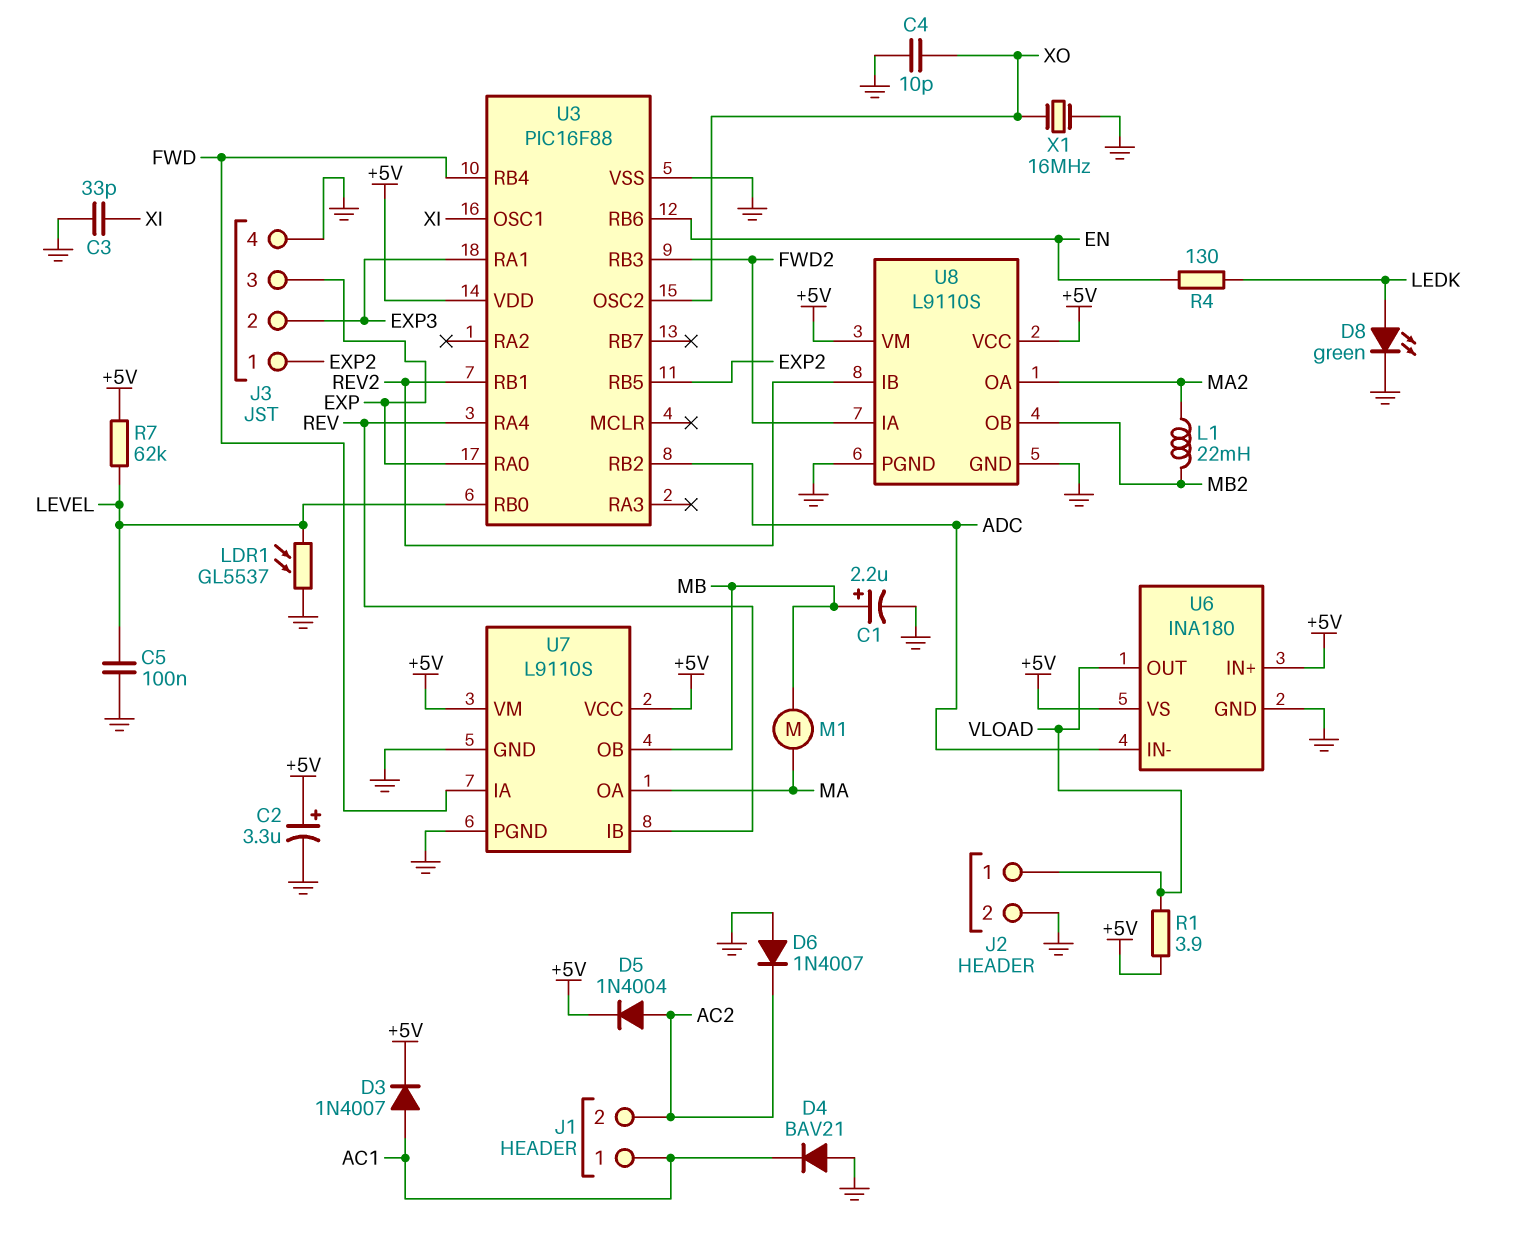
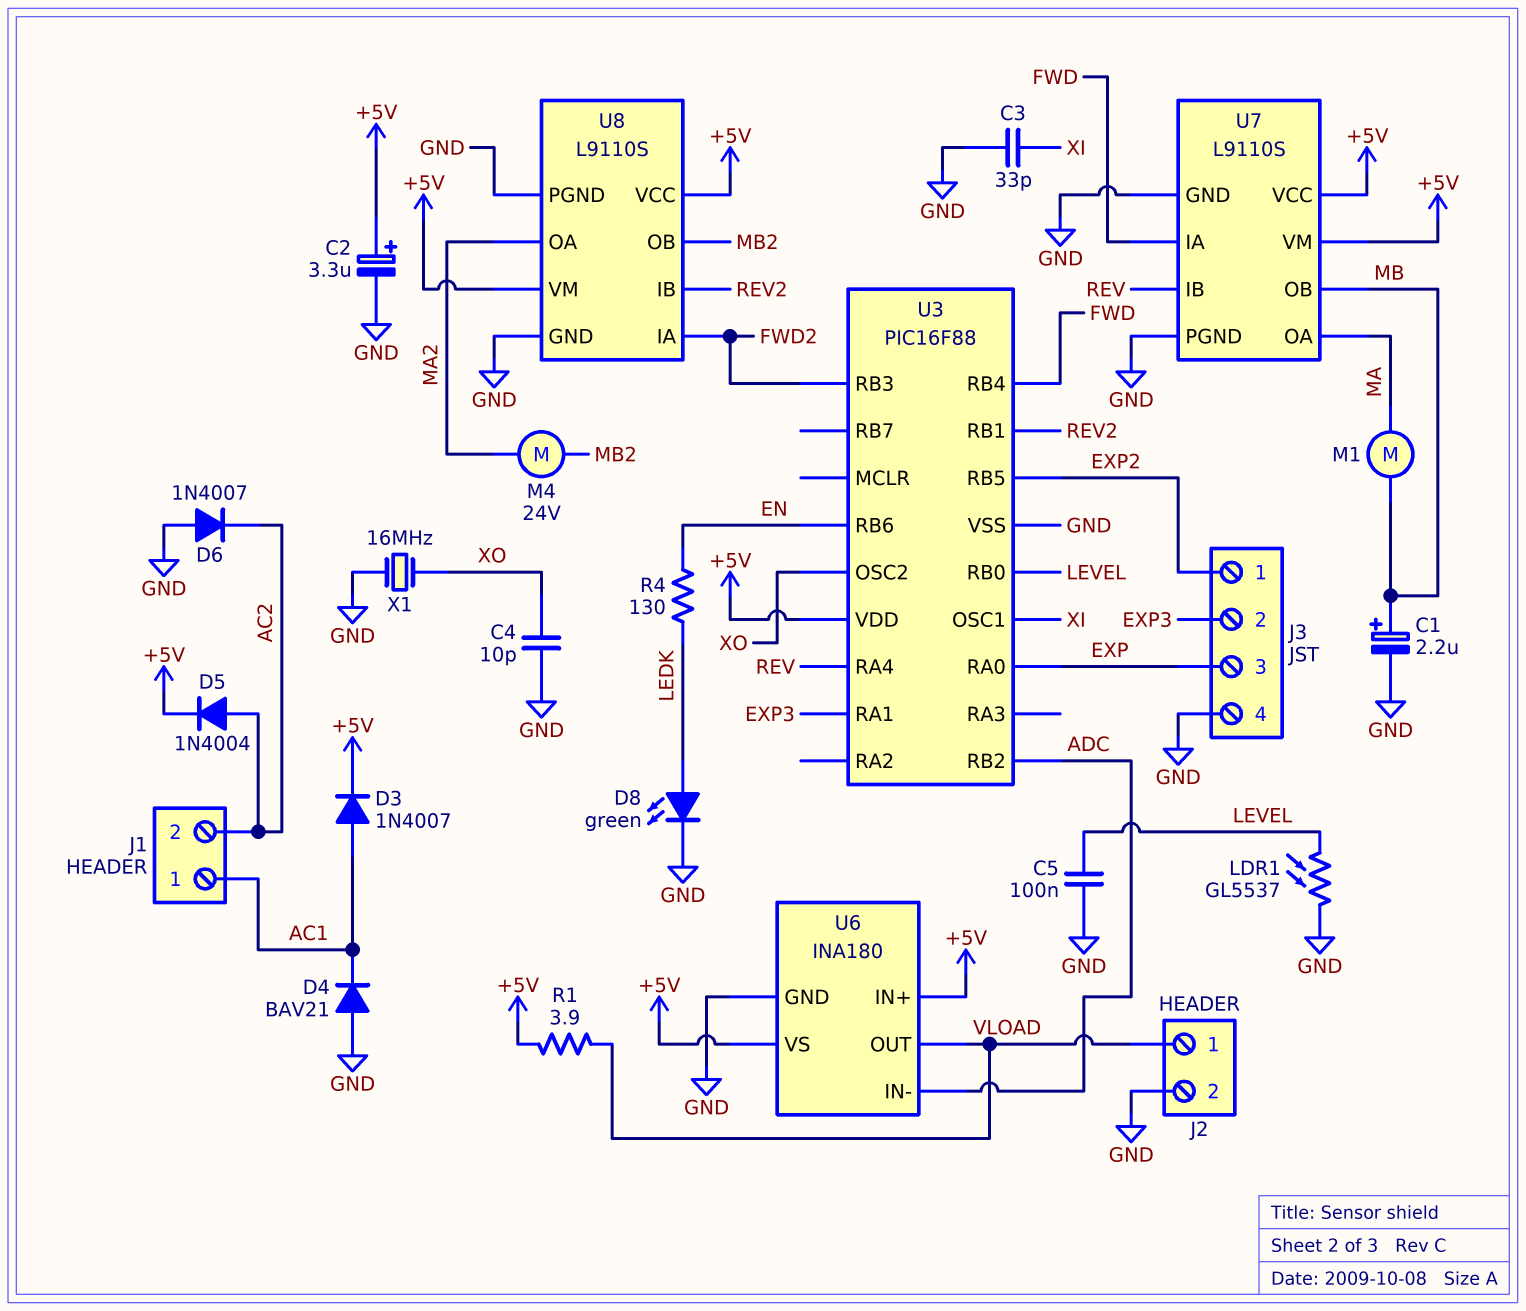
L1: 22mH (MA2, MB2) -> none
M4: none -> motor 24V (MA2, MB2)
R7: 62k (+5V, LEVEL) -> none

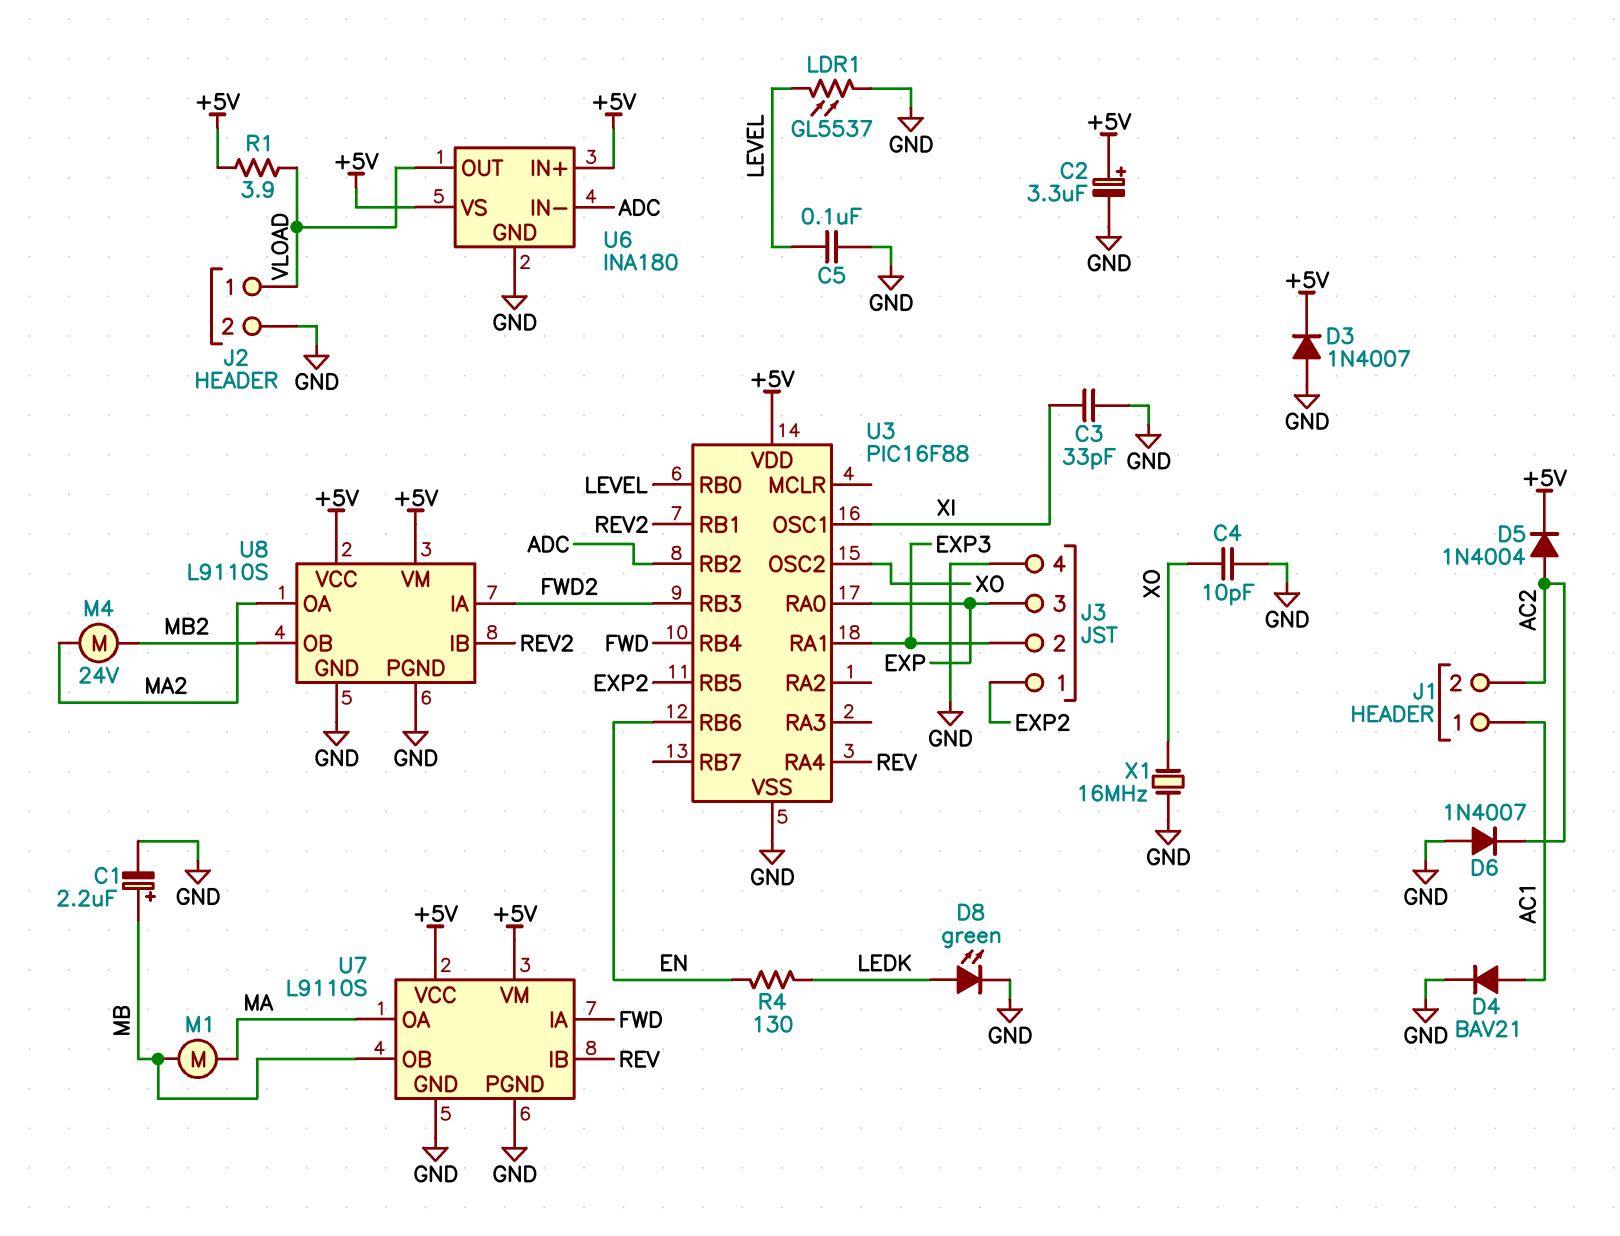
D3: diode 1N4007 (A AC1, K +5V) -> diode 1N4007 (A GND, K +5V)
D4: diode BAV21 (A GND, K AC1) -> diode BAV21 (A AC1, K GND)

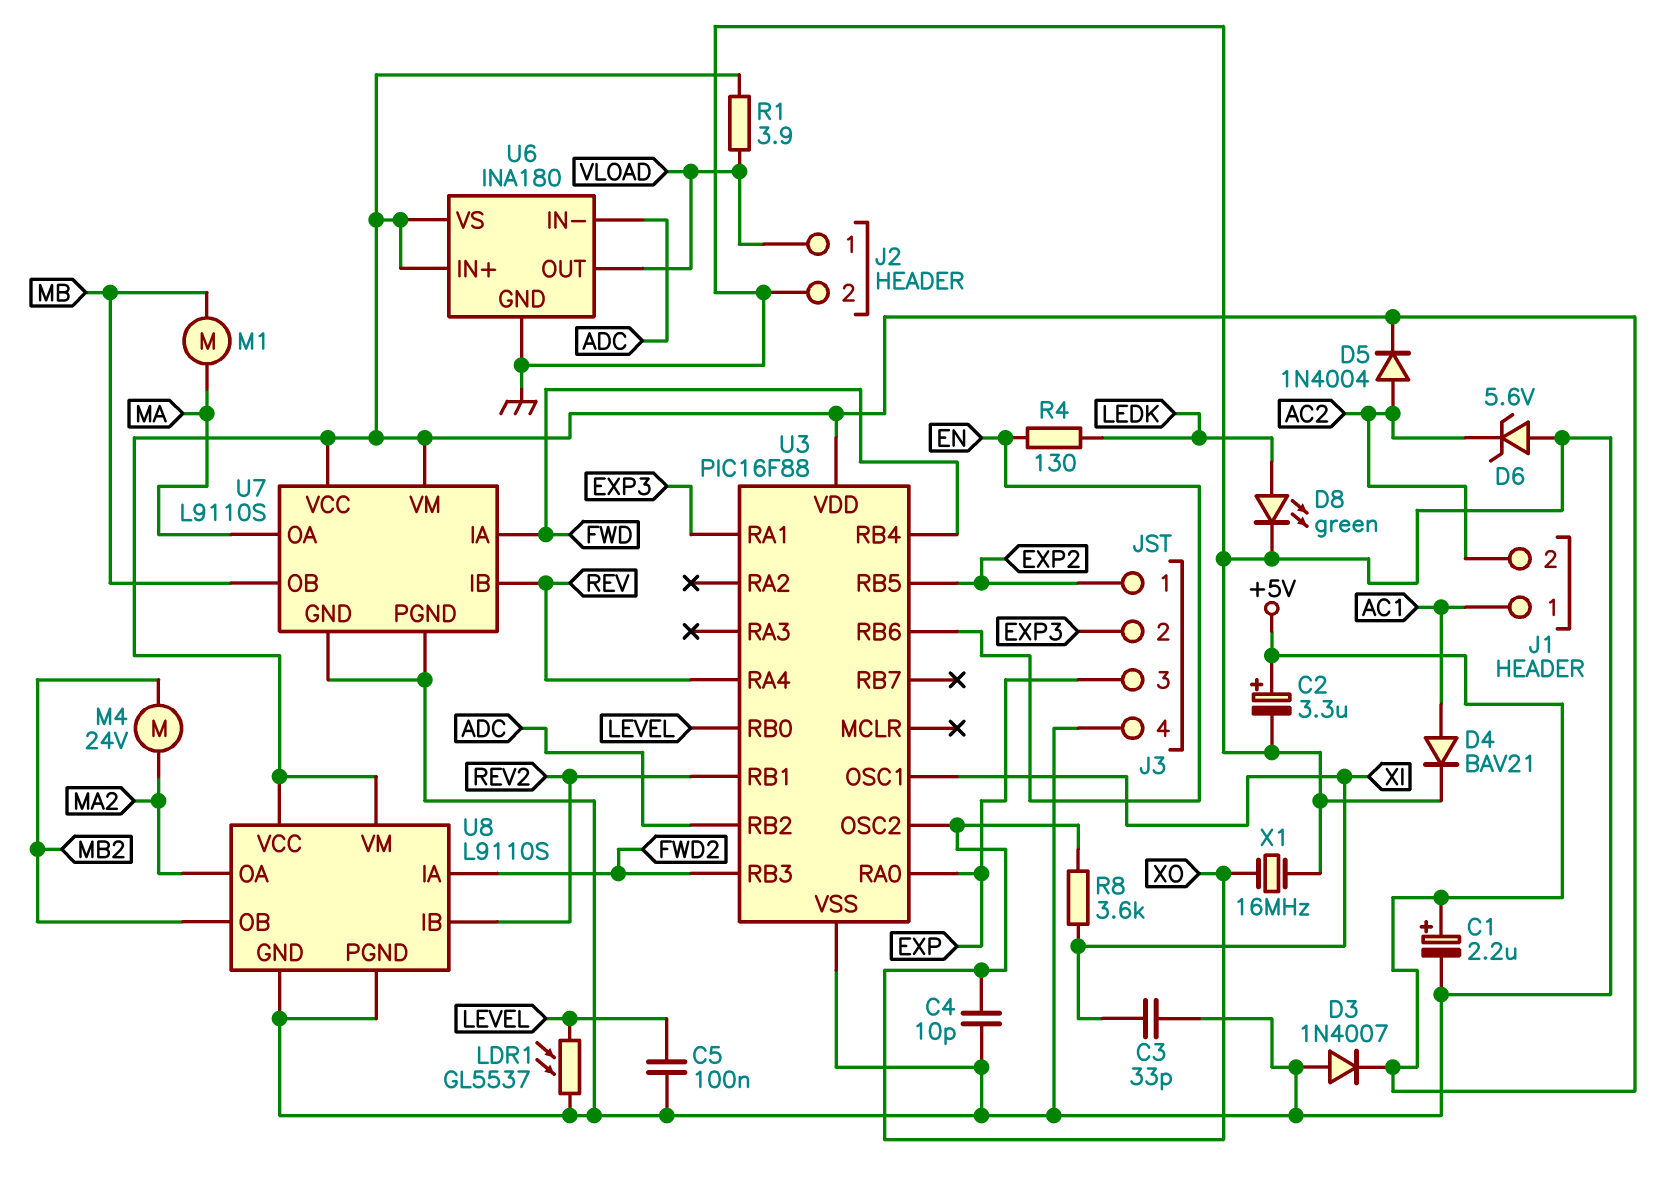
C1: 2.2uF (plus MB, minus GND) -> 2.2uF (plus +5V, minus GND)
D6: diode 1N4007 (A GND, K AC2) -> zener 5.6V (A GND, K AC2)
R8: none -> 3.6k (XI, XO)

